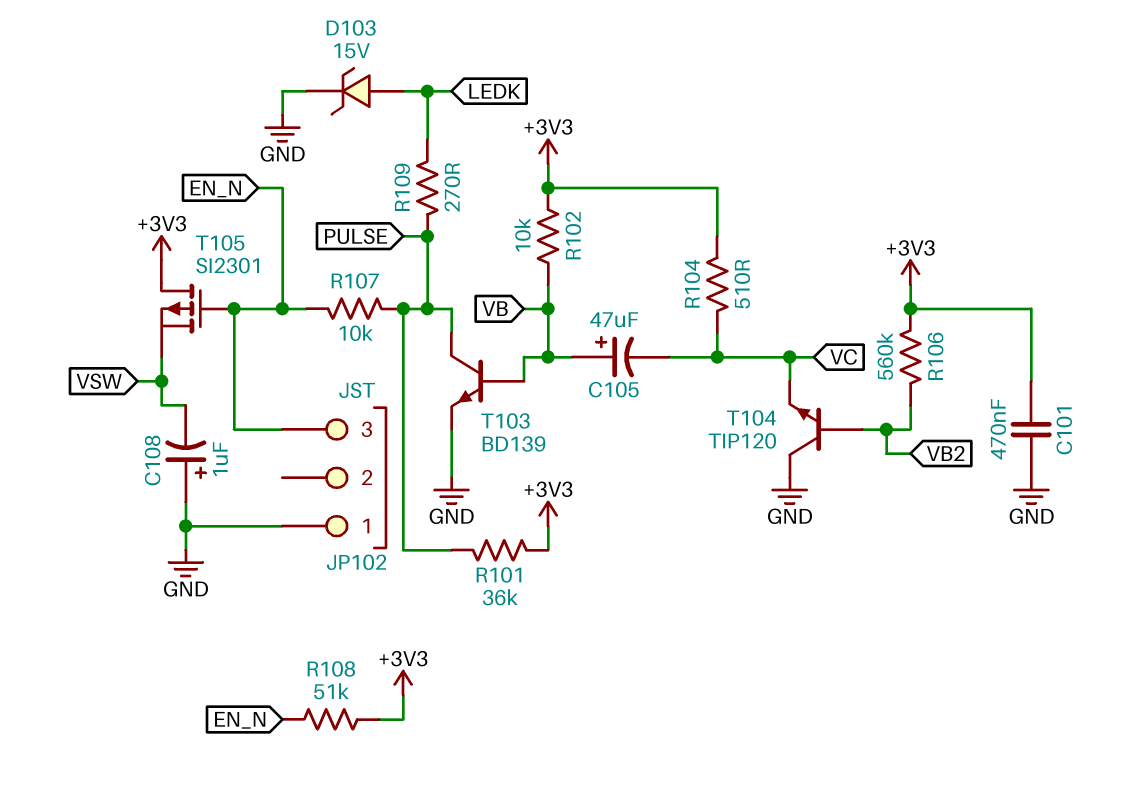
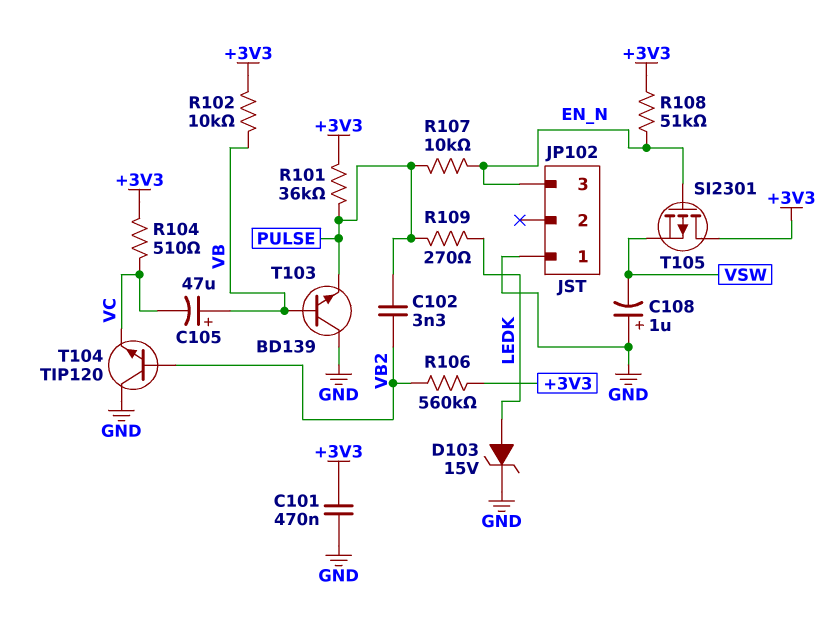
C102: none -> 3.3nF (PULSE, VB2)
T103: NPN BD139 (B VB, C PULSE, E GND) -> NPN BD139 (B VB, C GND, E PULSE)

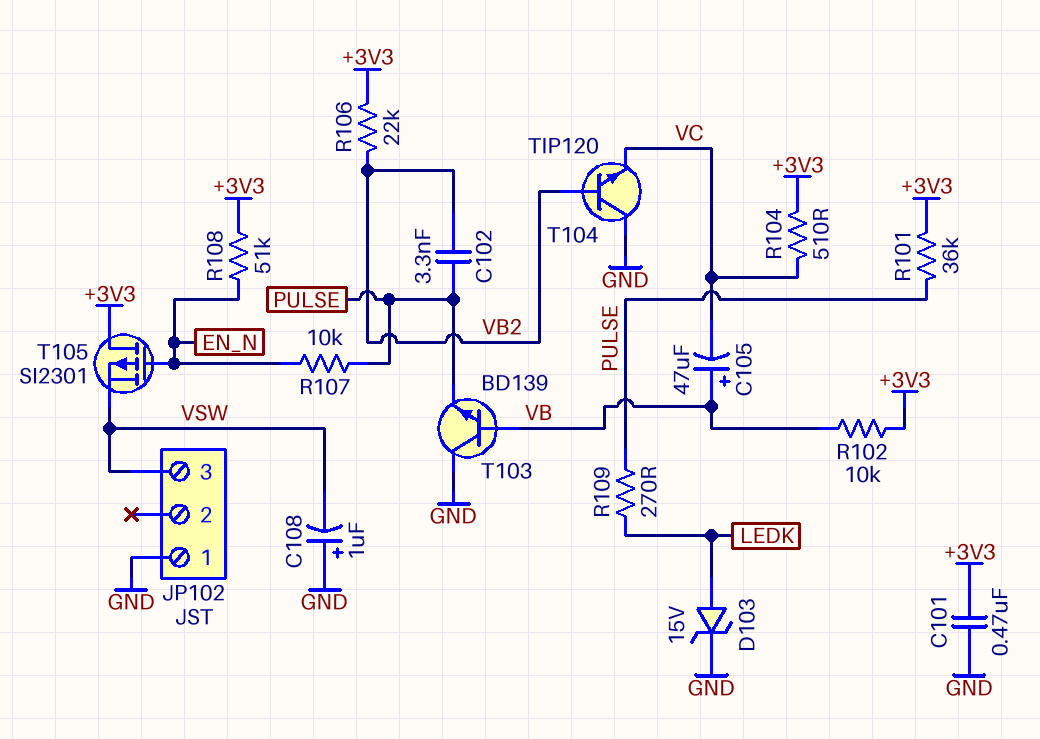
JP102 pin 3: EN_N -> VSW
R106: 560k (+3V3, VB2) -> 22k (+3V3, VB2)

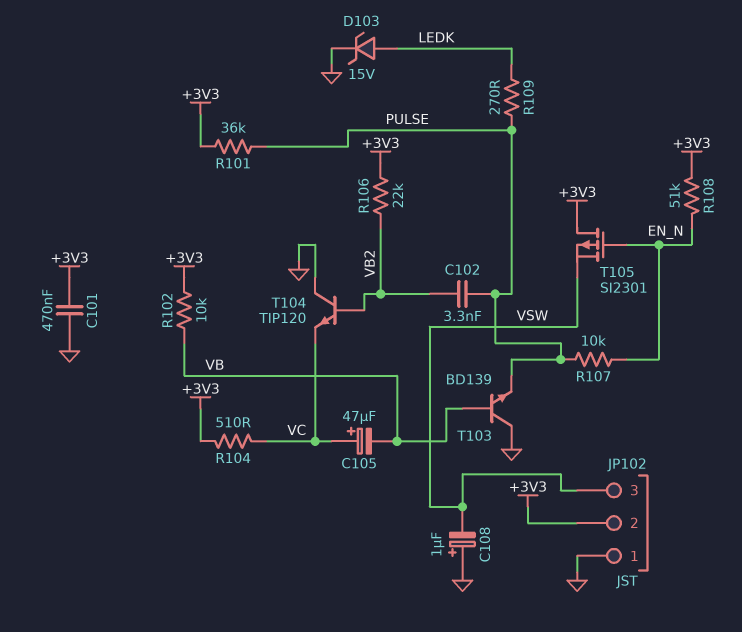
C105: 47uF (plus VB, minus VC) -> 47uF (plus VC, minus VB)
JP102 pin 2: none -> +3V3

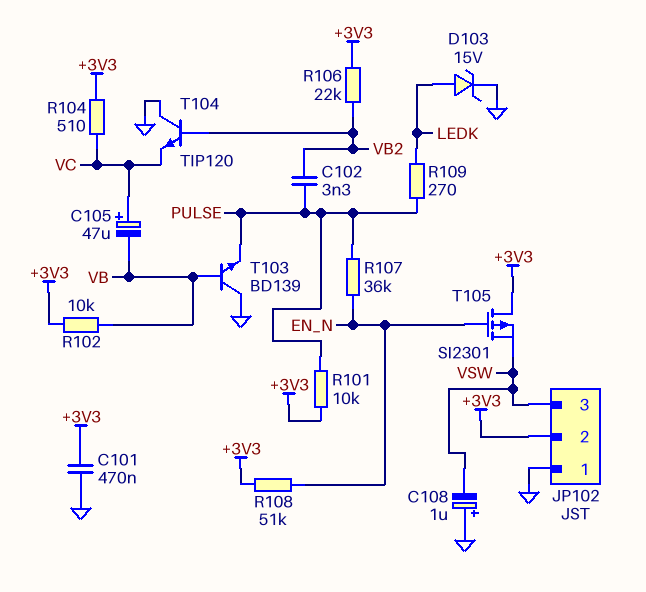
R101: 36k (+3V3, PULSE) -> 10k (+3V3, PULSE)
R107: 10k (EN_N, PULSE) -> 36k (EN_N, PULSE)

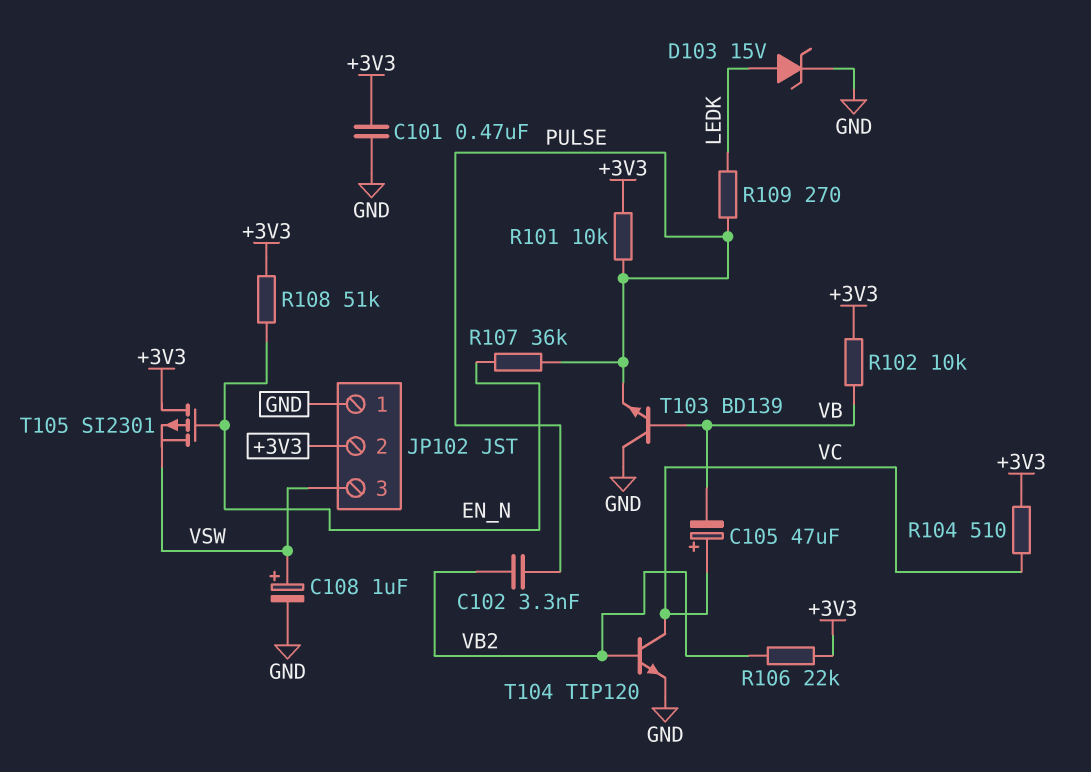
C108: 1uF (plus GND, minus VSW) -> 1uF (plus VSW, minus GND)
T104: NPN TIP120 (B VB2, C GND, E VC) -> NPN TIP120 (B VB2, C VC, E GND)

